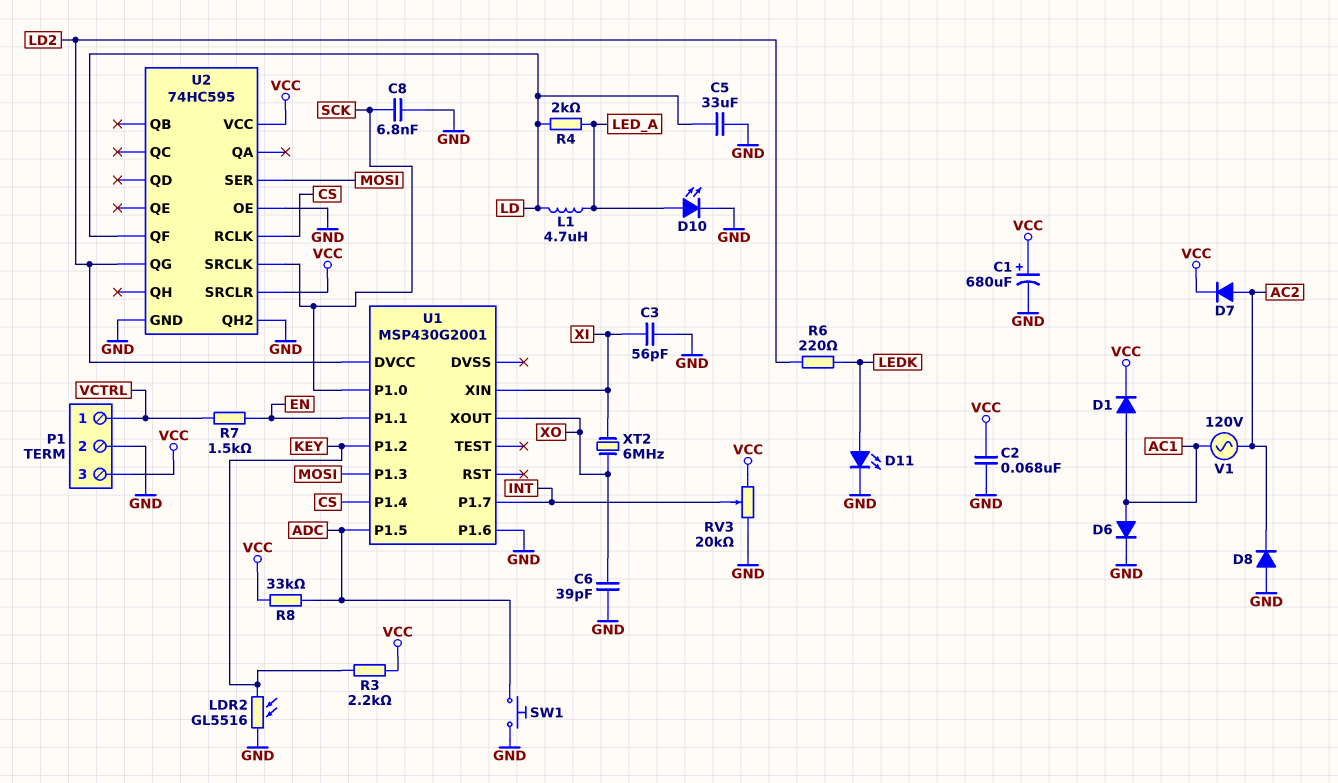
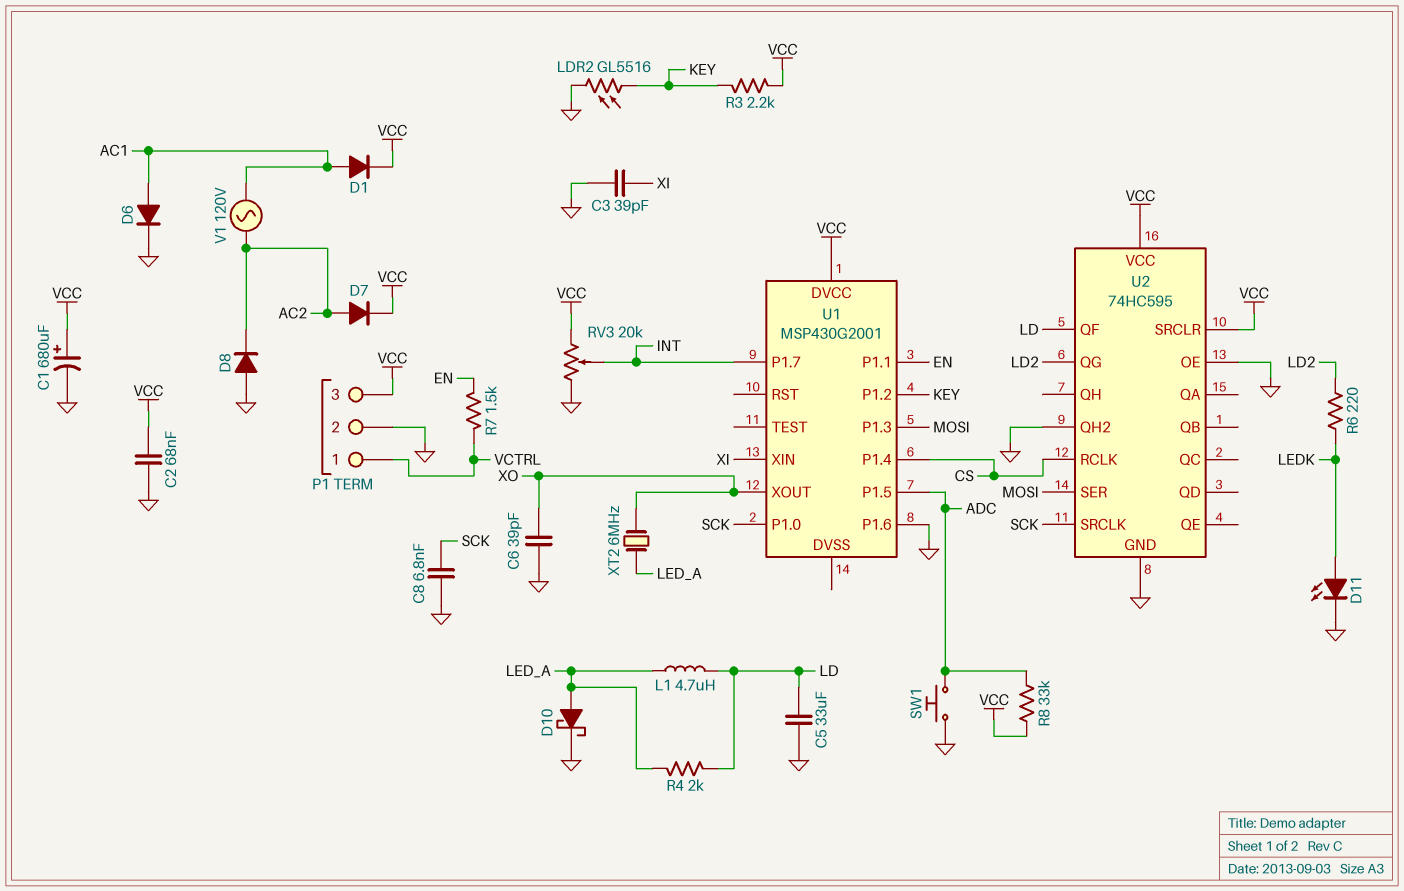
C3: 56pF (GND, XI) -> 39pF (GND, XI)
D10: LED (A LED_A, K GND) -> schottky (A LED_A, K GND)
U1 pin DVCC: LD2 -> VCC
XT2: 6MHz (XI, XO) -> 6MHz (LED_A, XO)

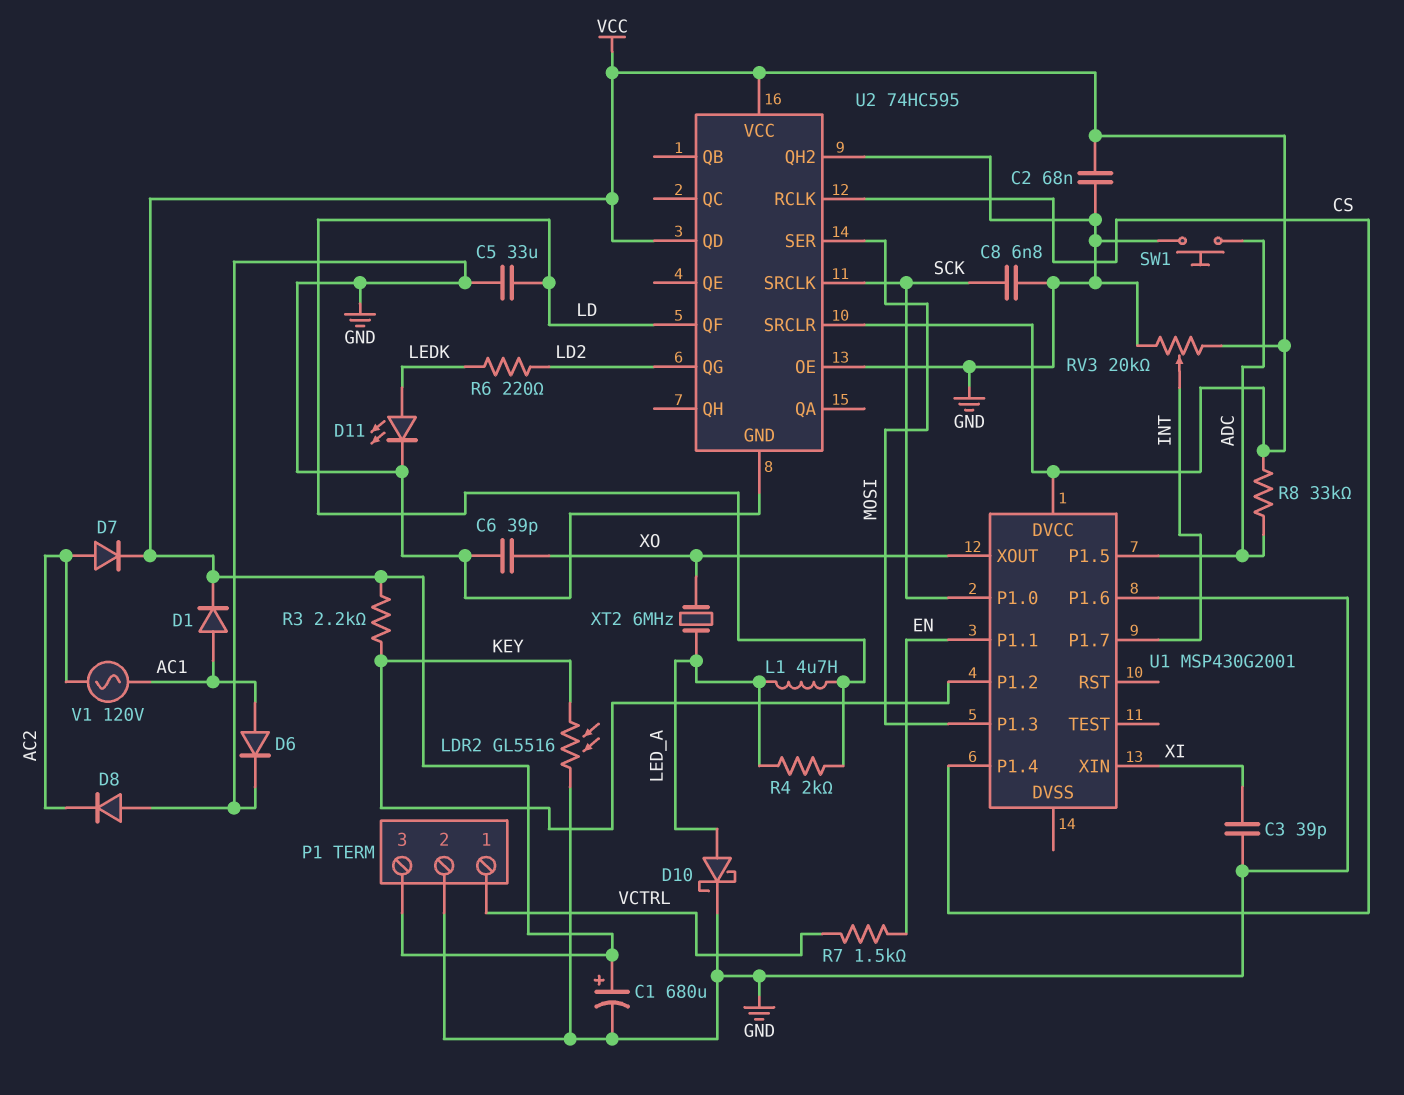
U2 pin QD: none -> VCC

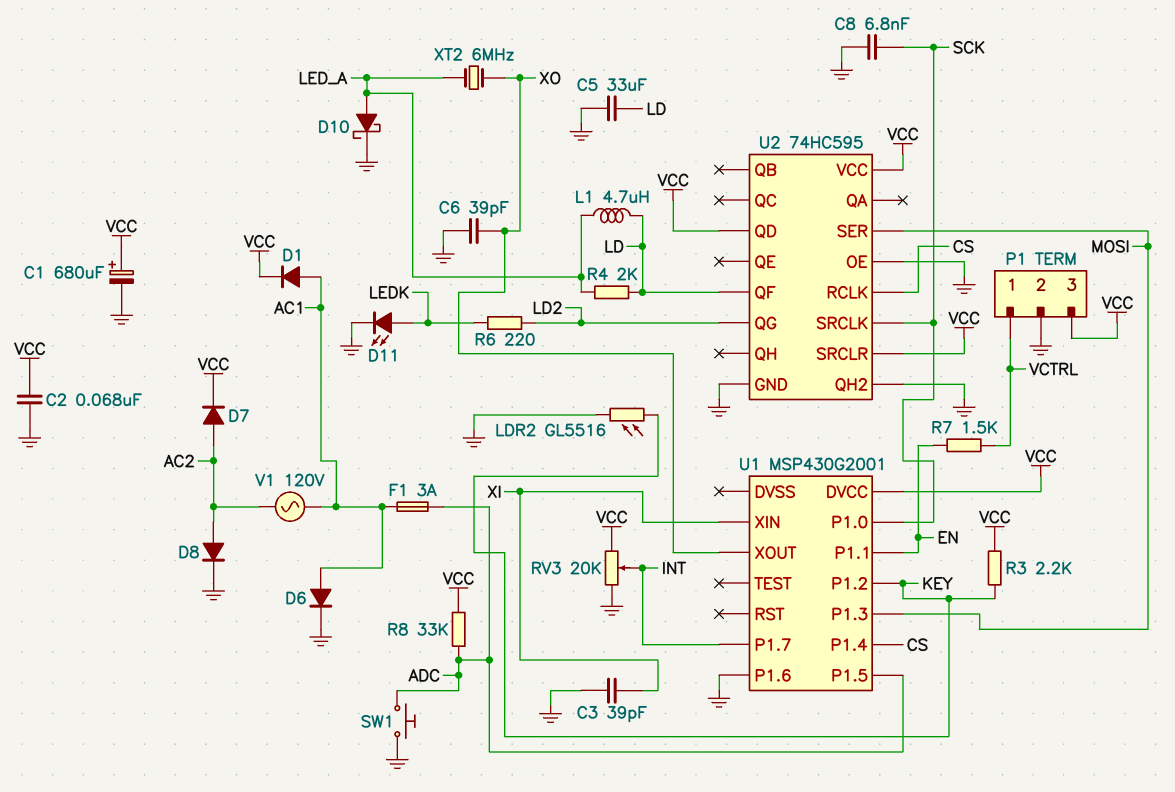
D8: diode (A GND, K AC2) -> diode (A AC2, K GND)
F1: none -> 3A (AC1, ADC)

